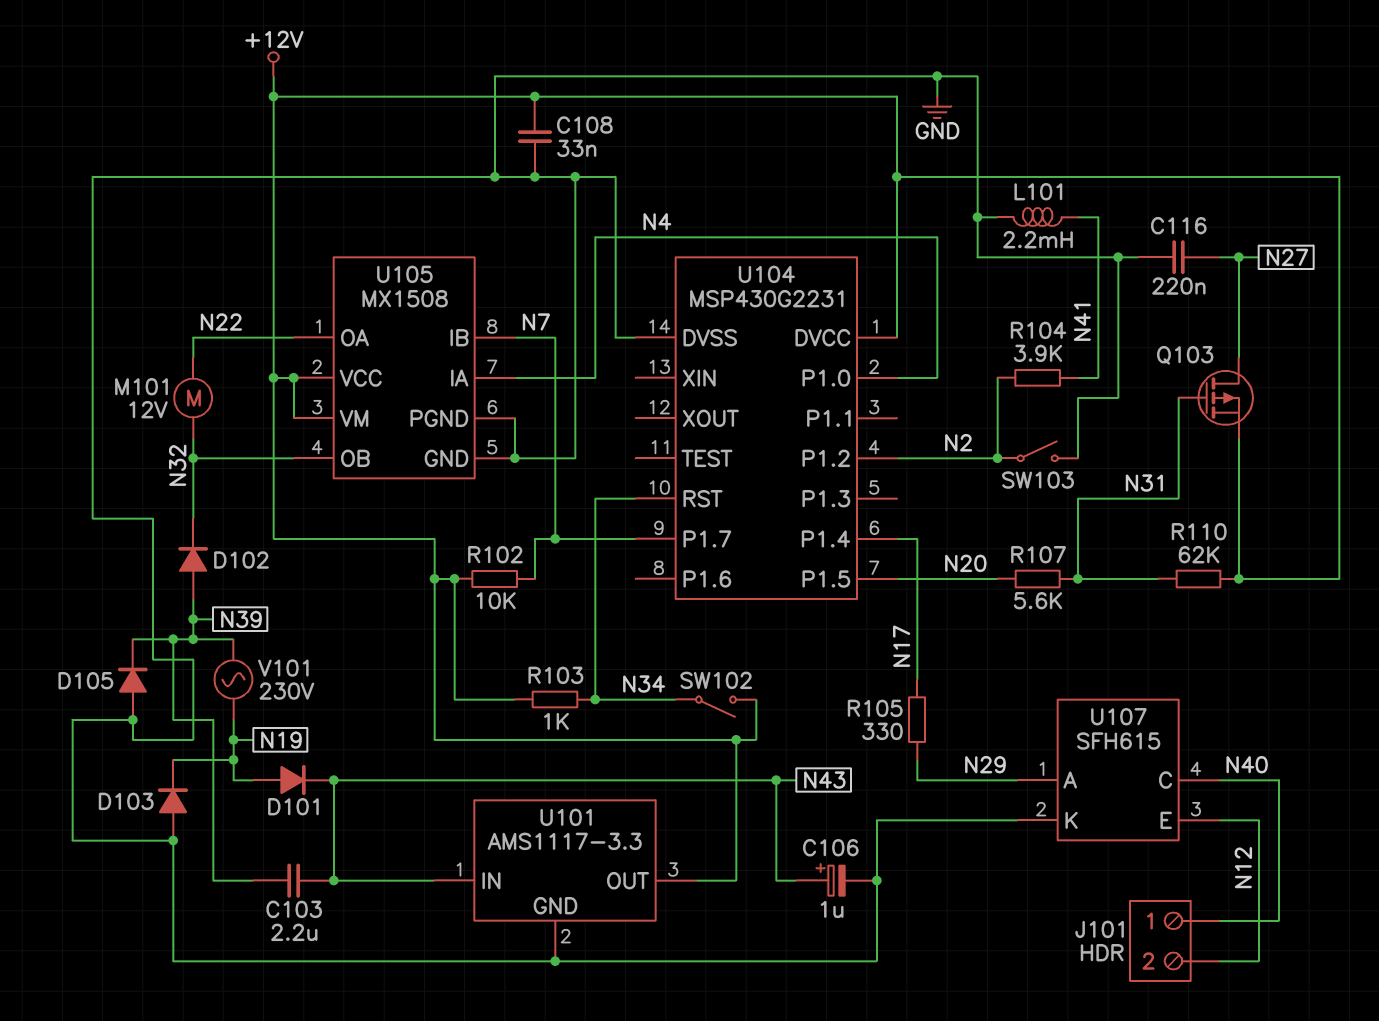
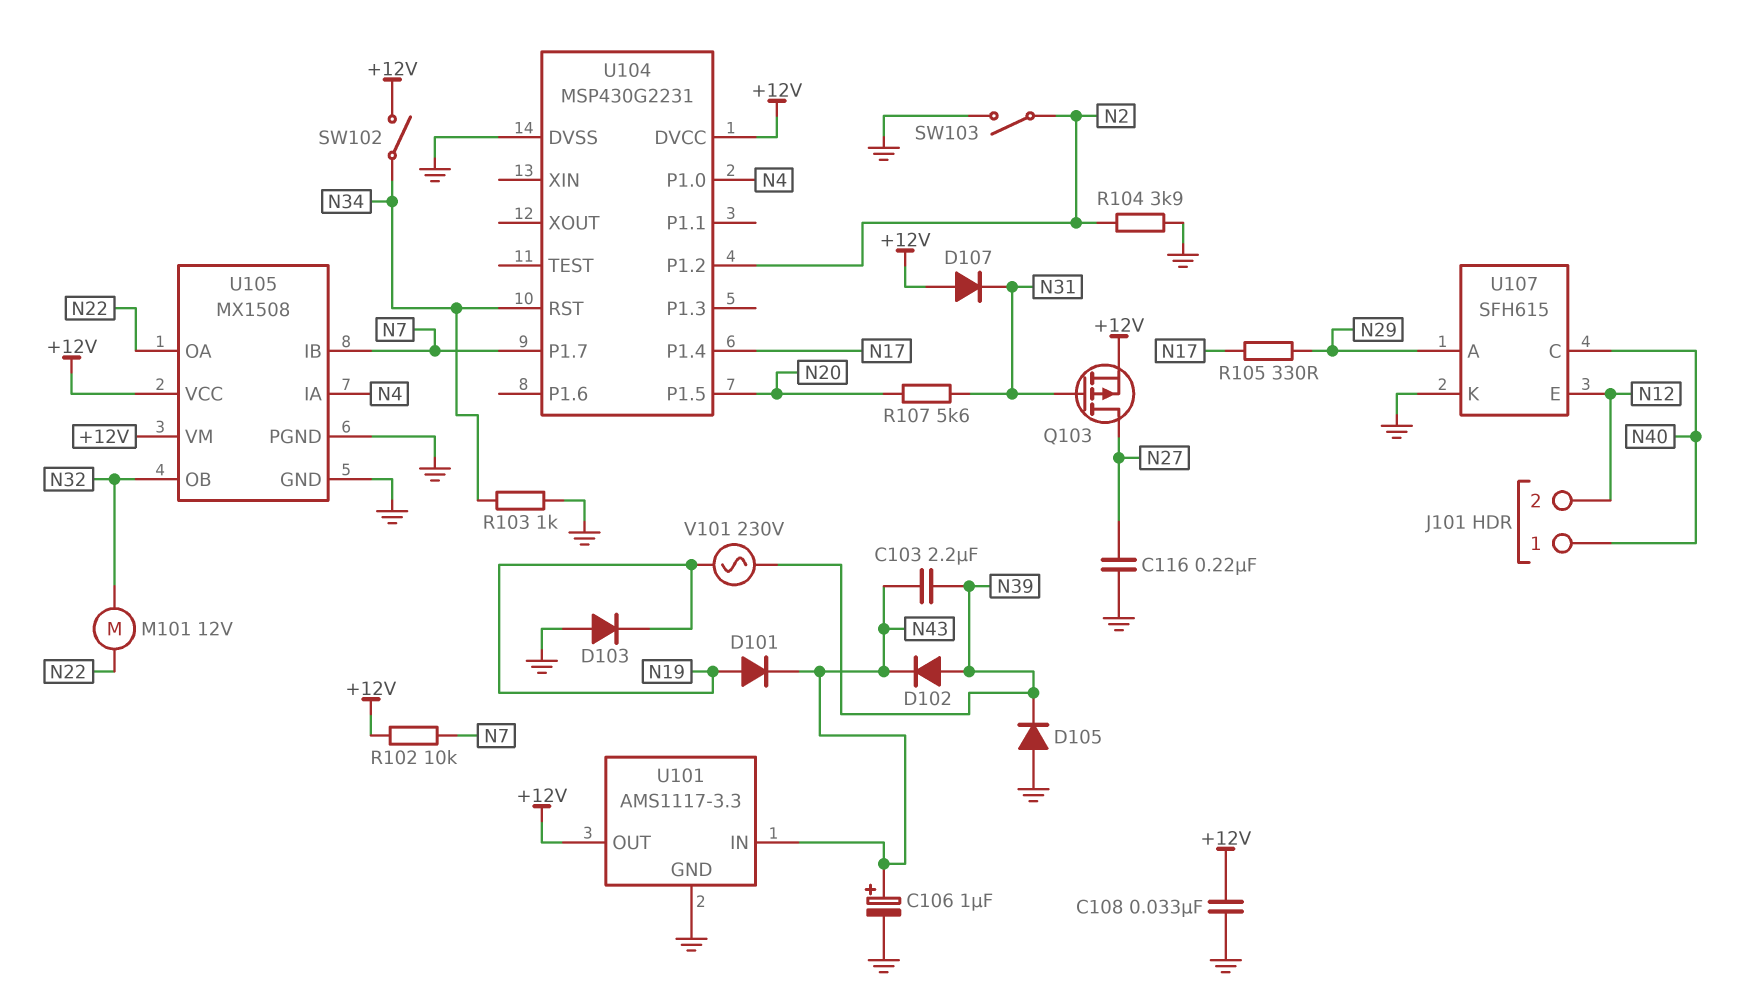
D102: diode (A N39, K N32) -> diode (A N39, K N43)
D107: none -> diode (A +12V, K N31)
L101: 2.2mH (GND, N41) -> none
R103: 1k (+12V, N34) -> 1k (GND, N34)
R104: 3.9k (N2, N41) -> 3.9k (GND, N2)
R110: 62k (+12V, N31) -> none

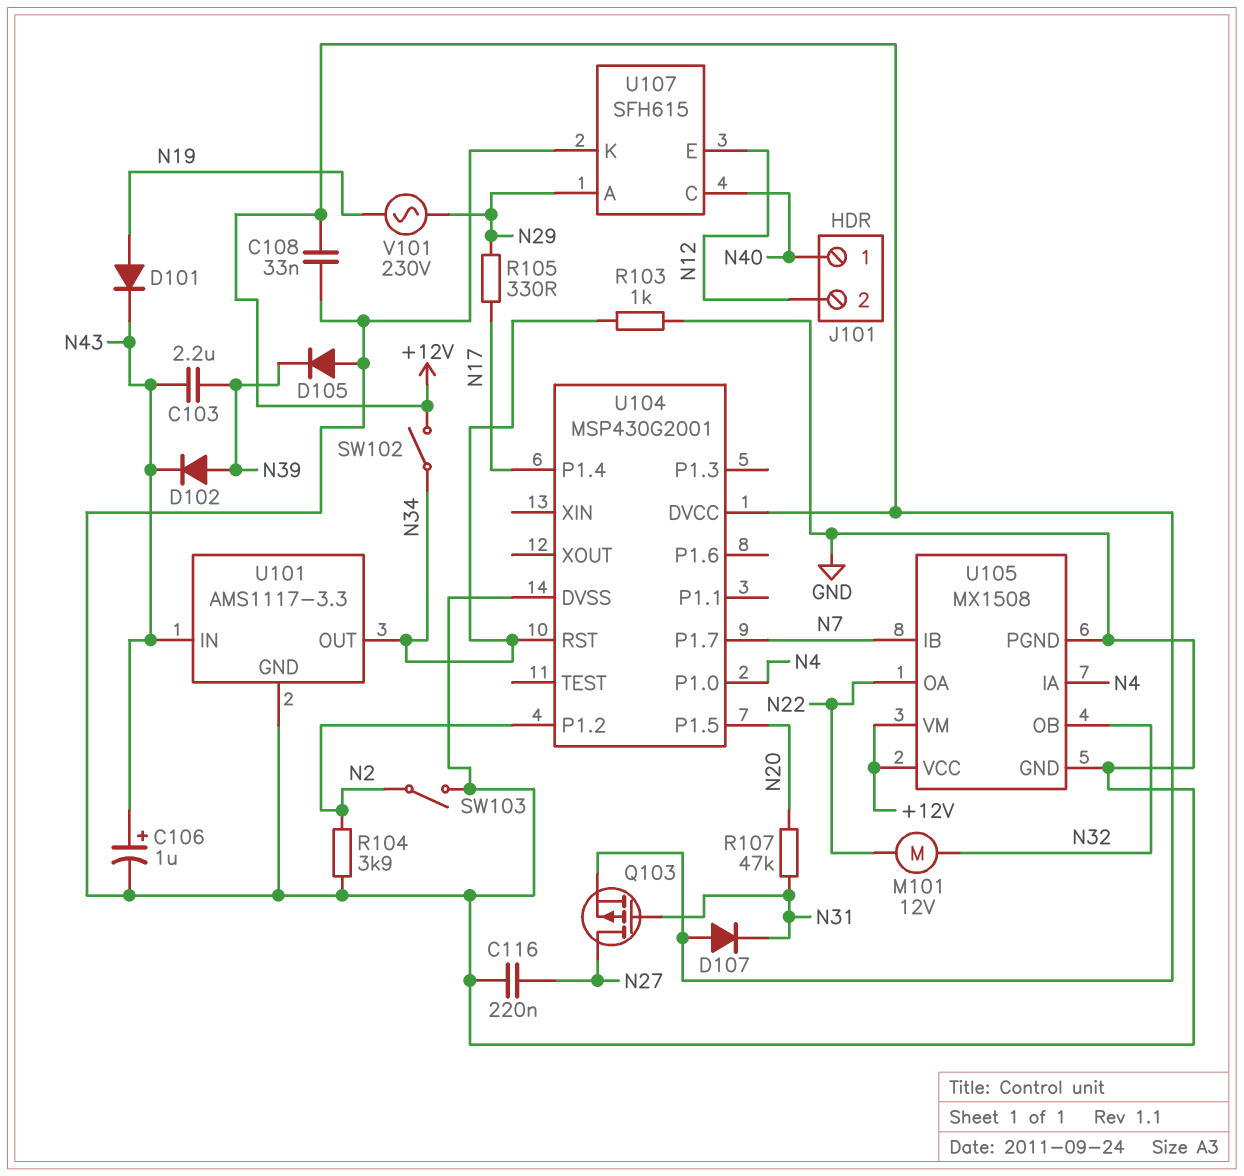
D103: diode (A GND, K N19) -> none
R102: 10k (+12V, N7) -> none
R107: 5.6k (N20, N31) -> 47k (N20, N31)
U101 pin OUT: +12V -> N34
U104: MSP430G2231 -> MSP430G2001
V101: AC 230V (N19, N39) -> AC 230V (N19, N29)

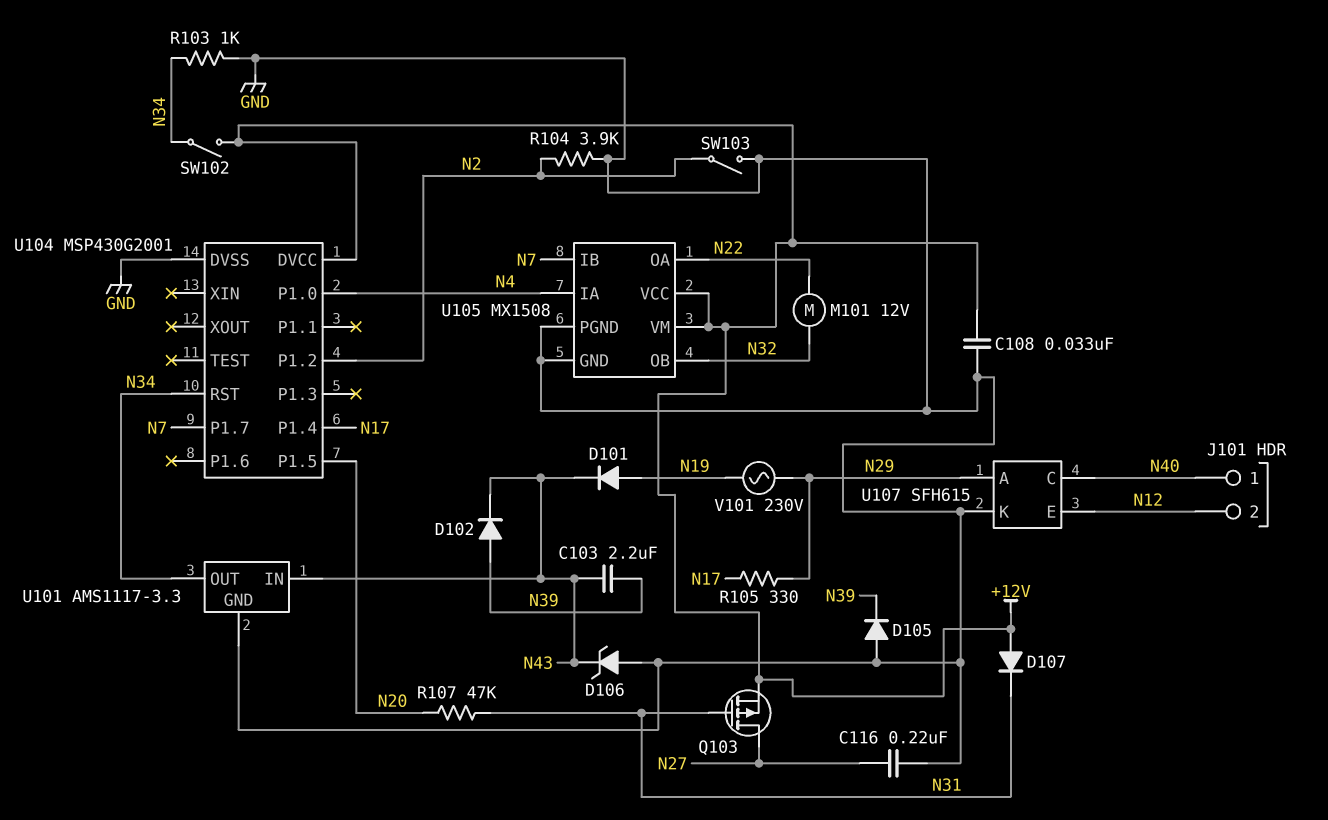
C106: 1uF (plus N43, minus GND) -> none
D106: none -> zener (A GND, K N43)

